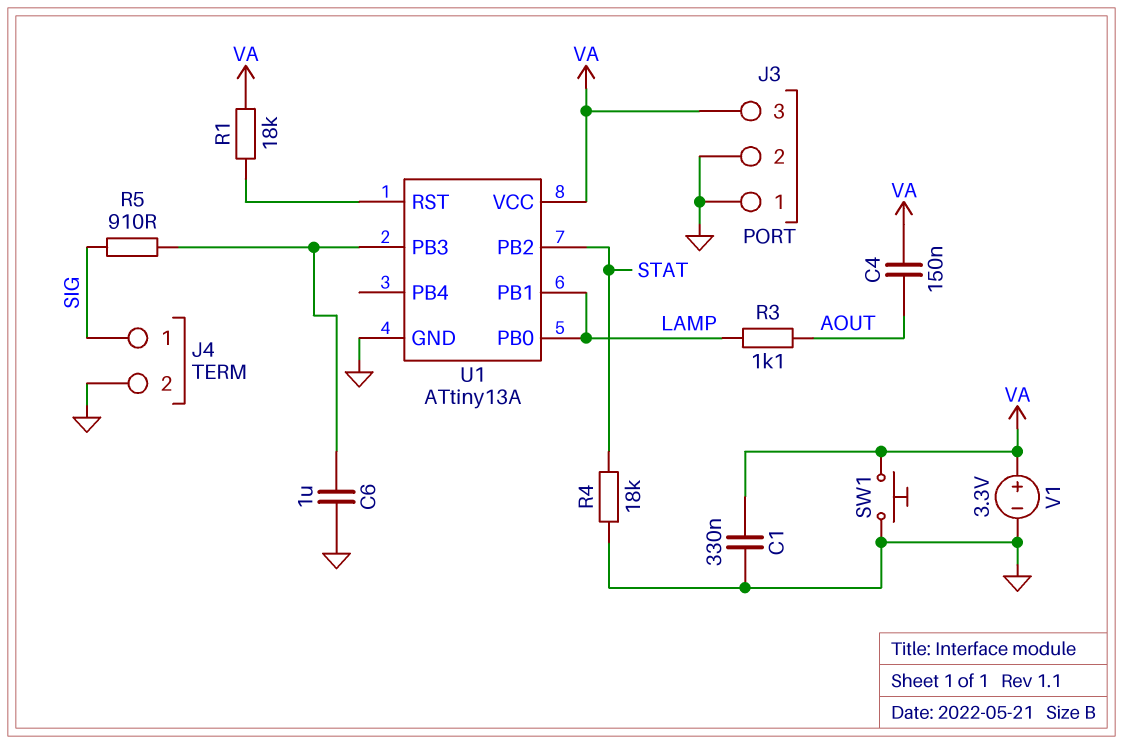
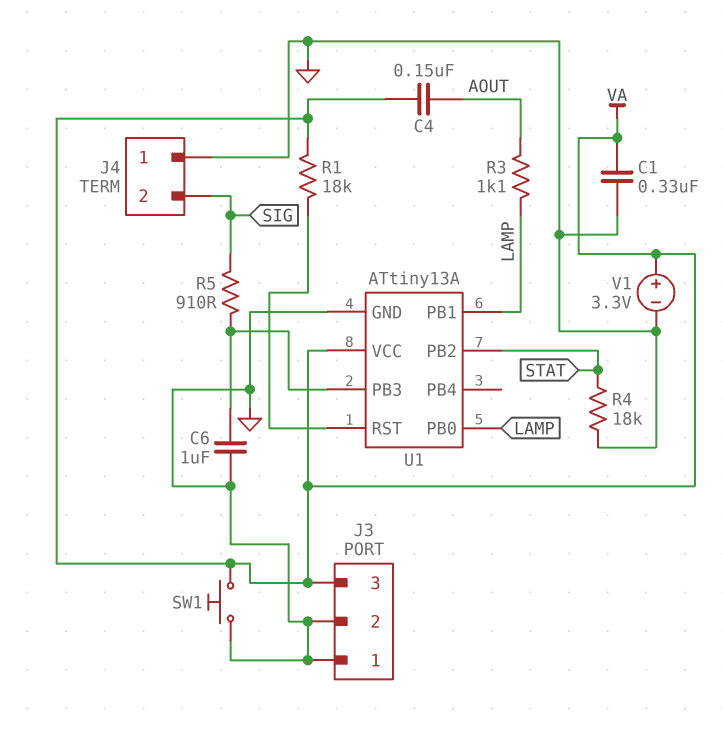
J4 pin 1: SIG -> GND
J4 pin 2: GND -> SIG

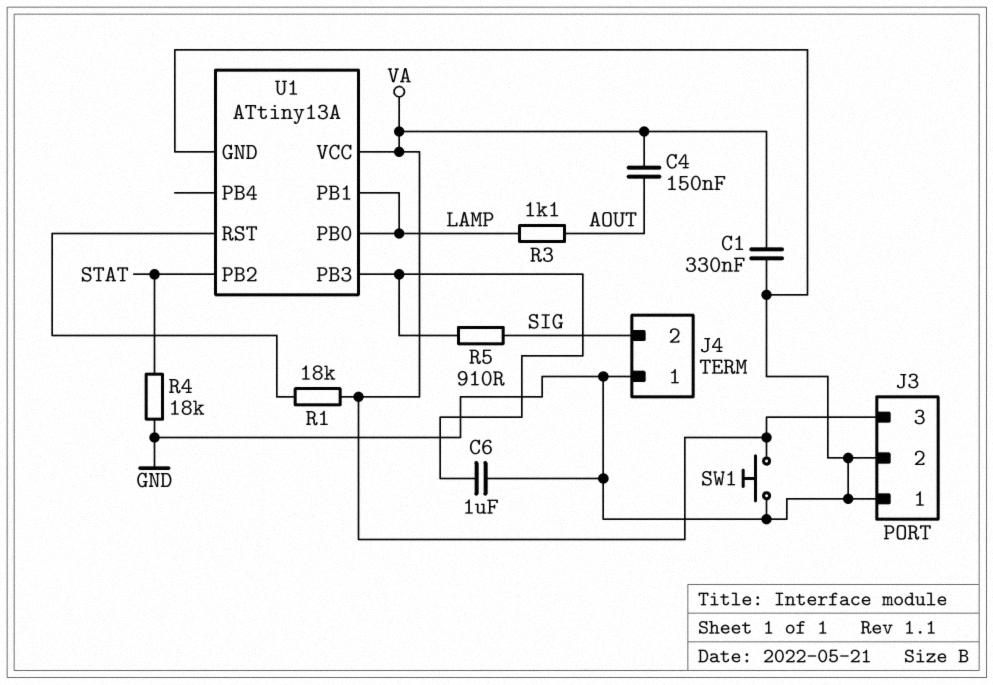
V1: 3.3V (plus VA, minus GND) -> none

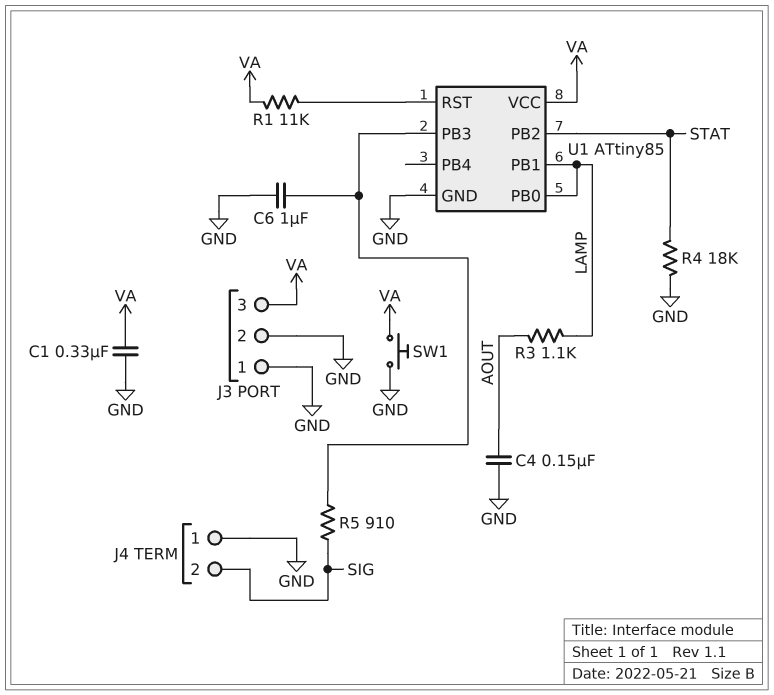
C4: 150nF (AOUT, VA) -> 150nF (AOUT, GND)
R1: 18k (U1/RST, VA) -> 11k (U1/RST, VA)
U1: ATtiny13A -> ATtiny85

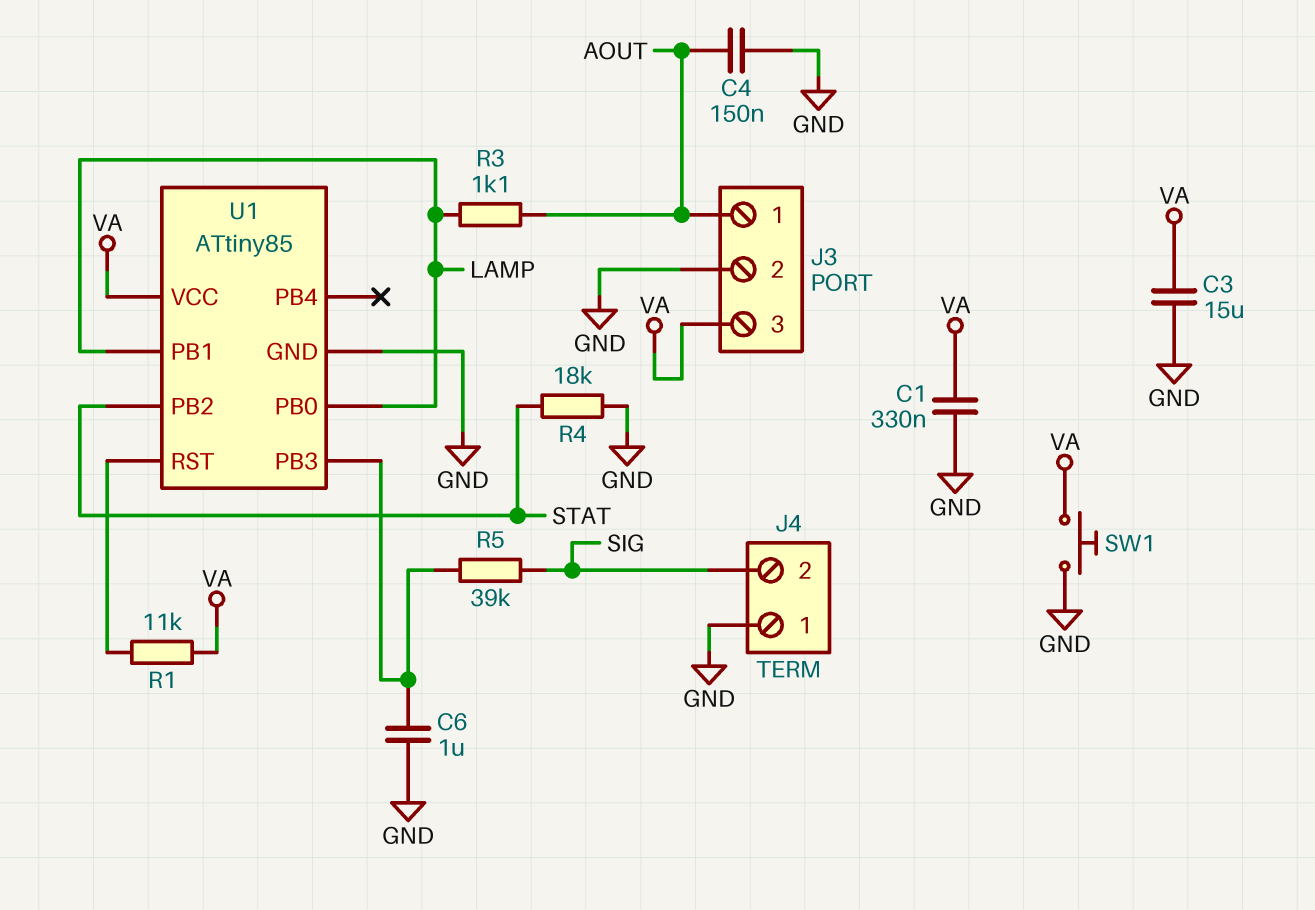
C3: none -> 15uF (GND, VA)
J3 pin 1: GND -> AOUT
R5: 910 (SIG, U1/PB3) -> 39k (SIG, U1/PB3)

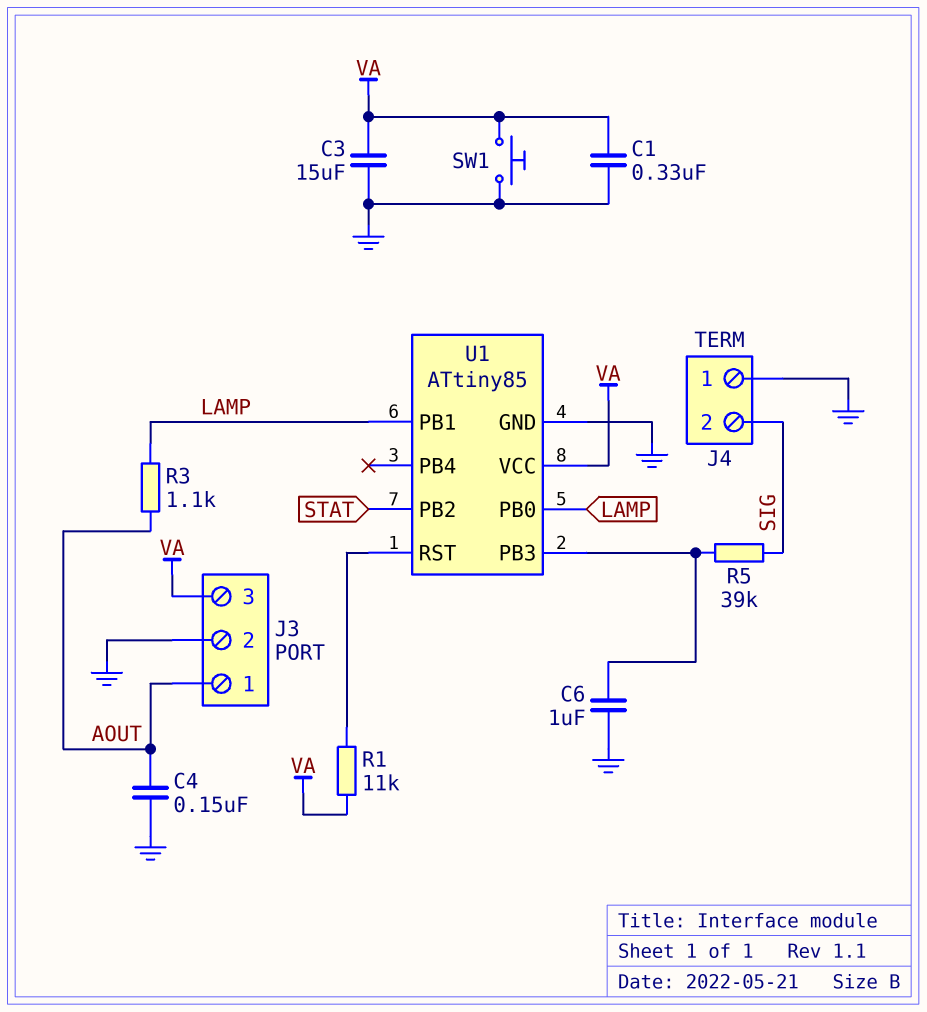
R4: 18k (GND, STAT) -> none

